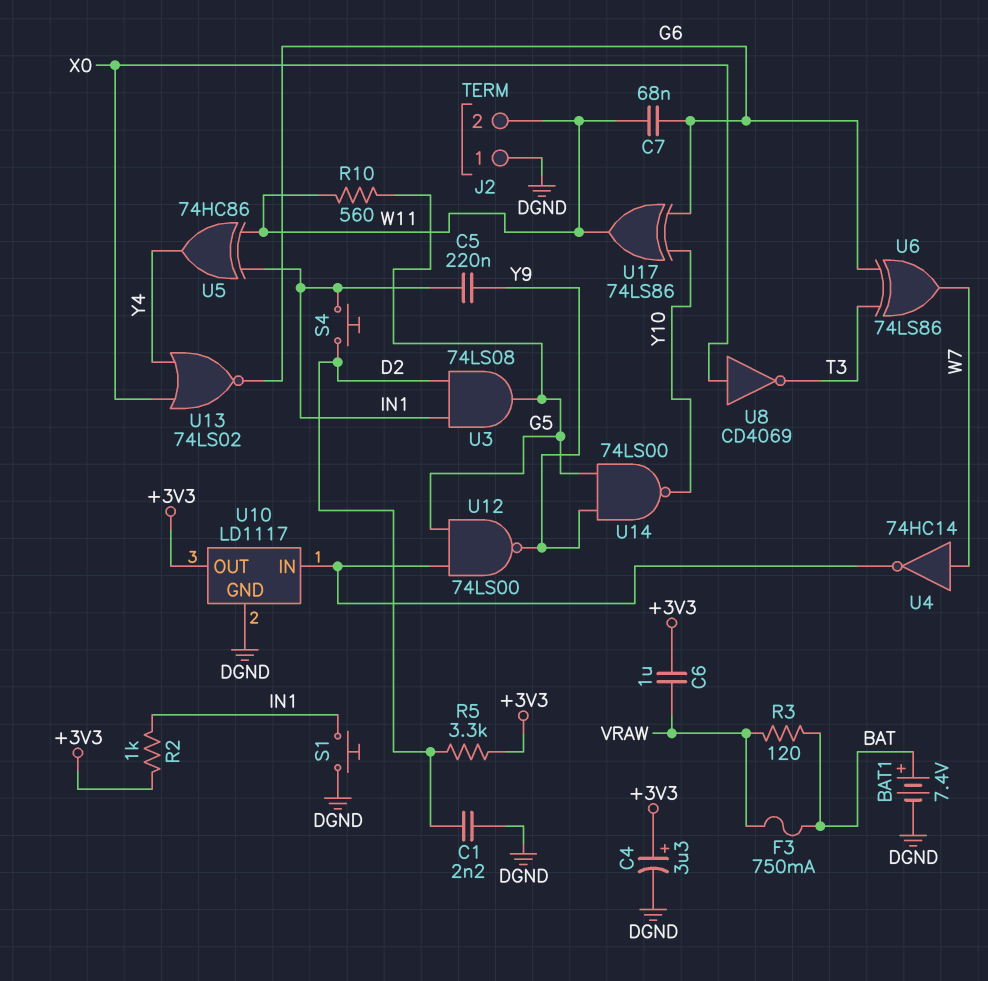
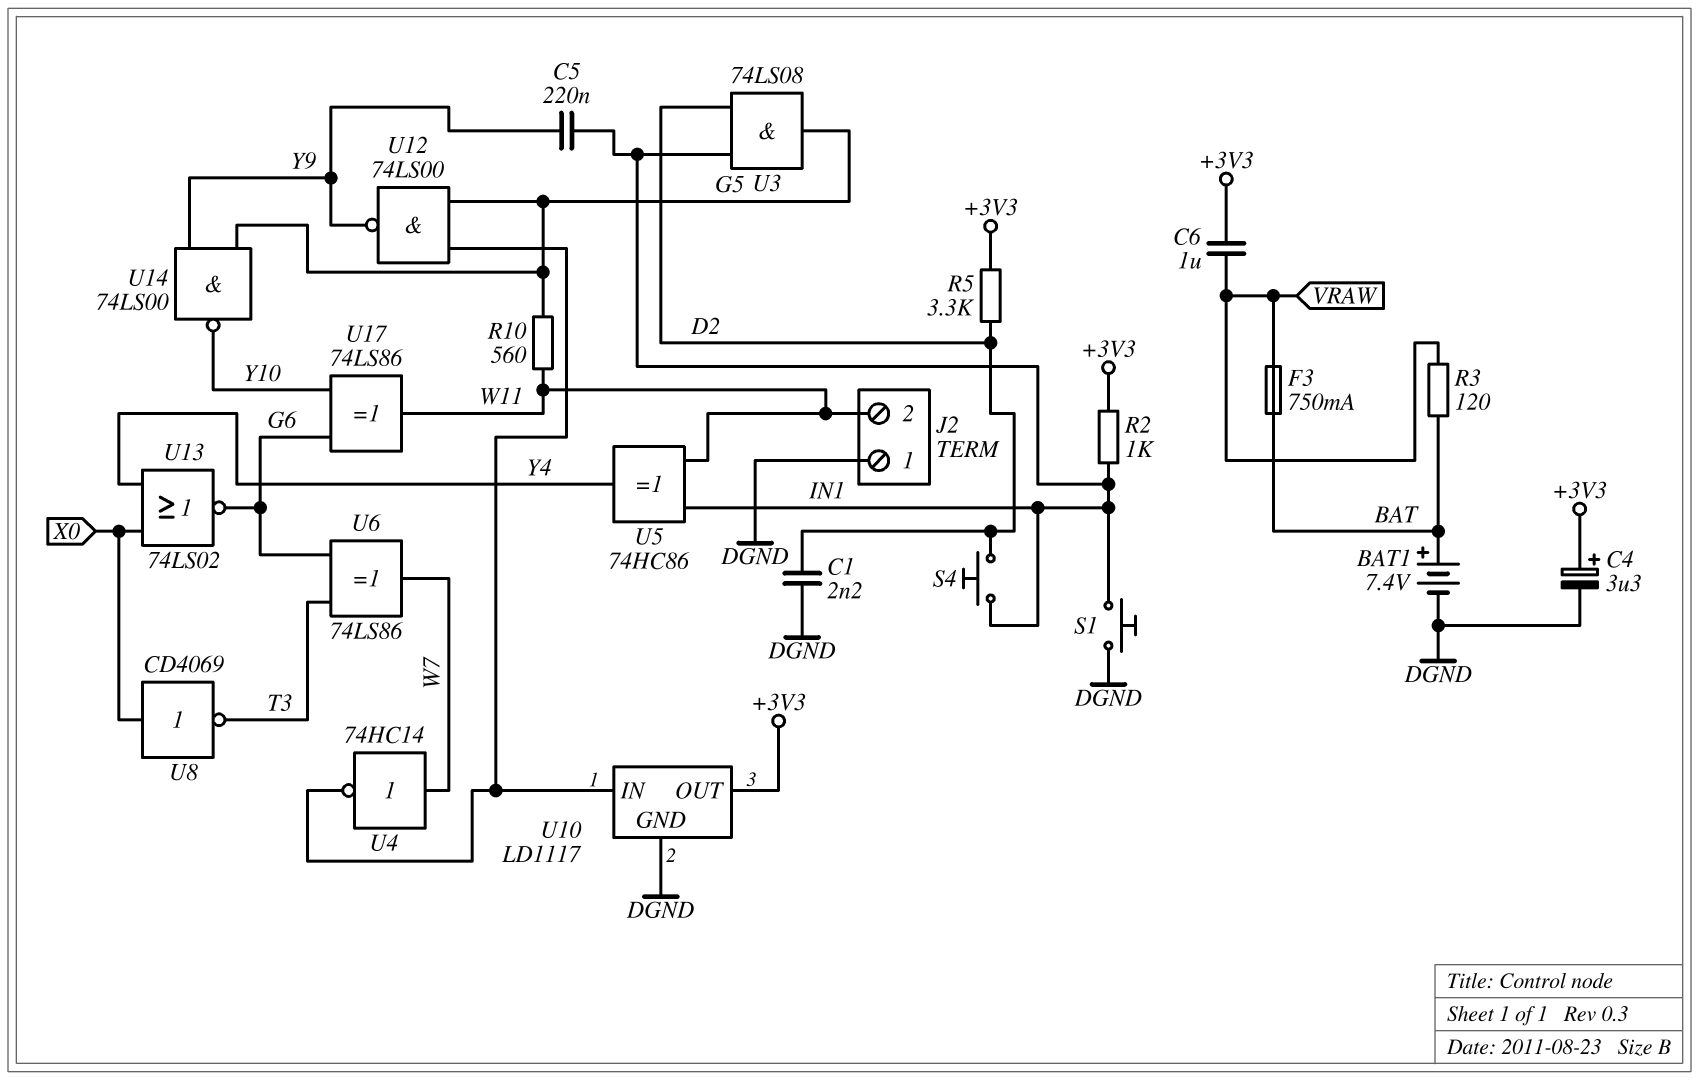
C7: 68nF (G6, W11) -> none

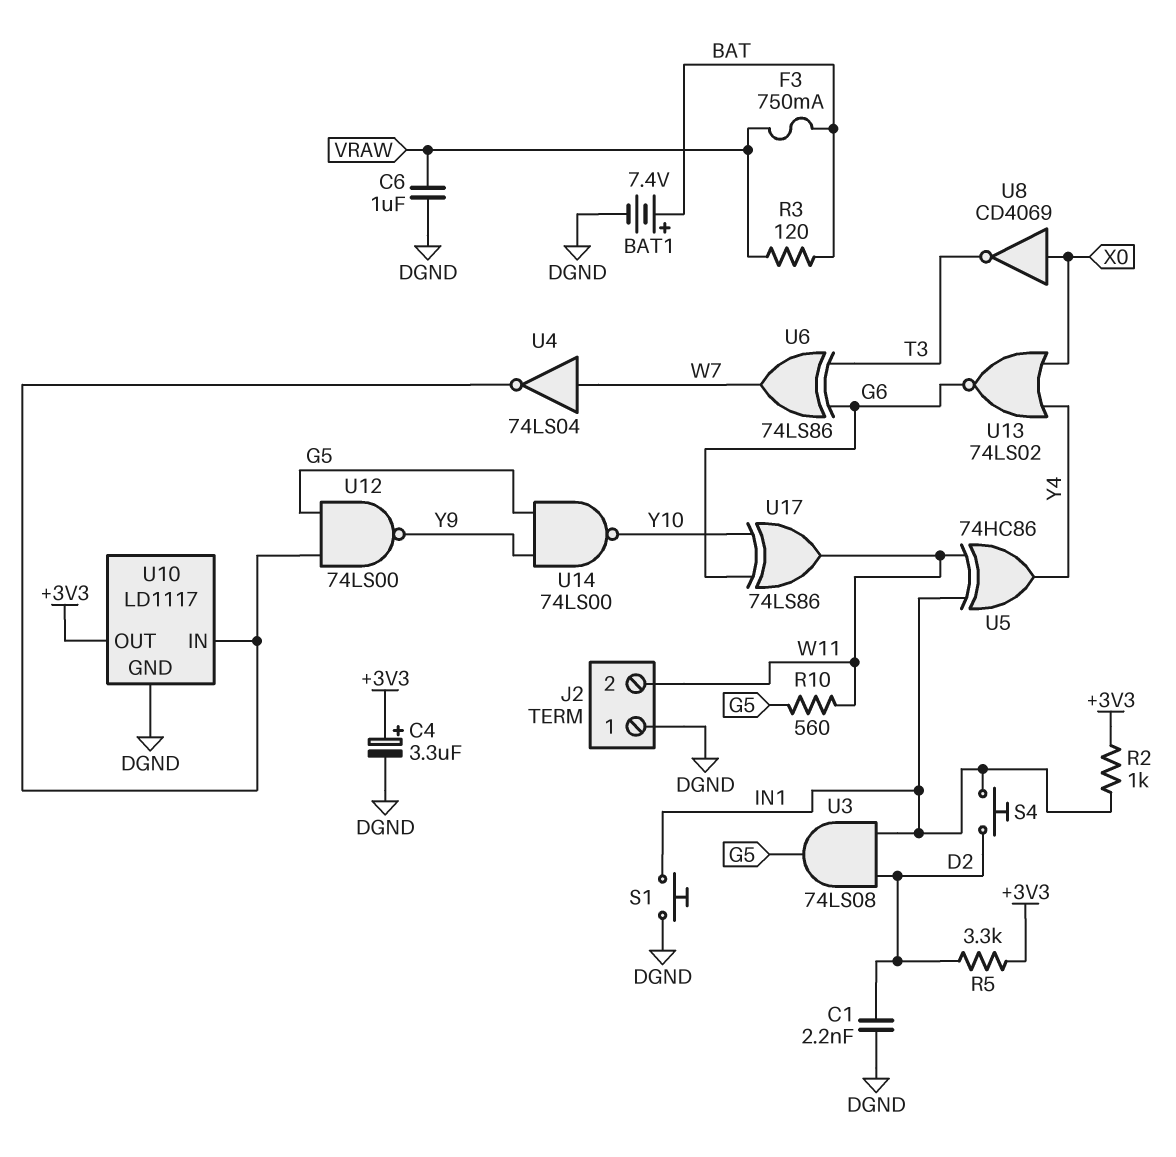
C5: 220nF (IN1, Y9) -> none
C6: 1uF (+3V3, VRAW) -> 1uF (DGND, VRAW)
U4: NOT 74HC14 (in W7, out U10/IN) -> NOT 74LS04 (in W7, out U10/IN)

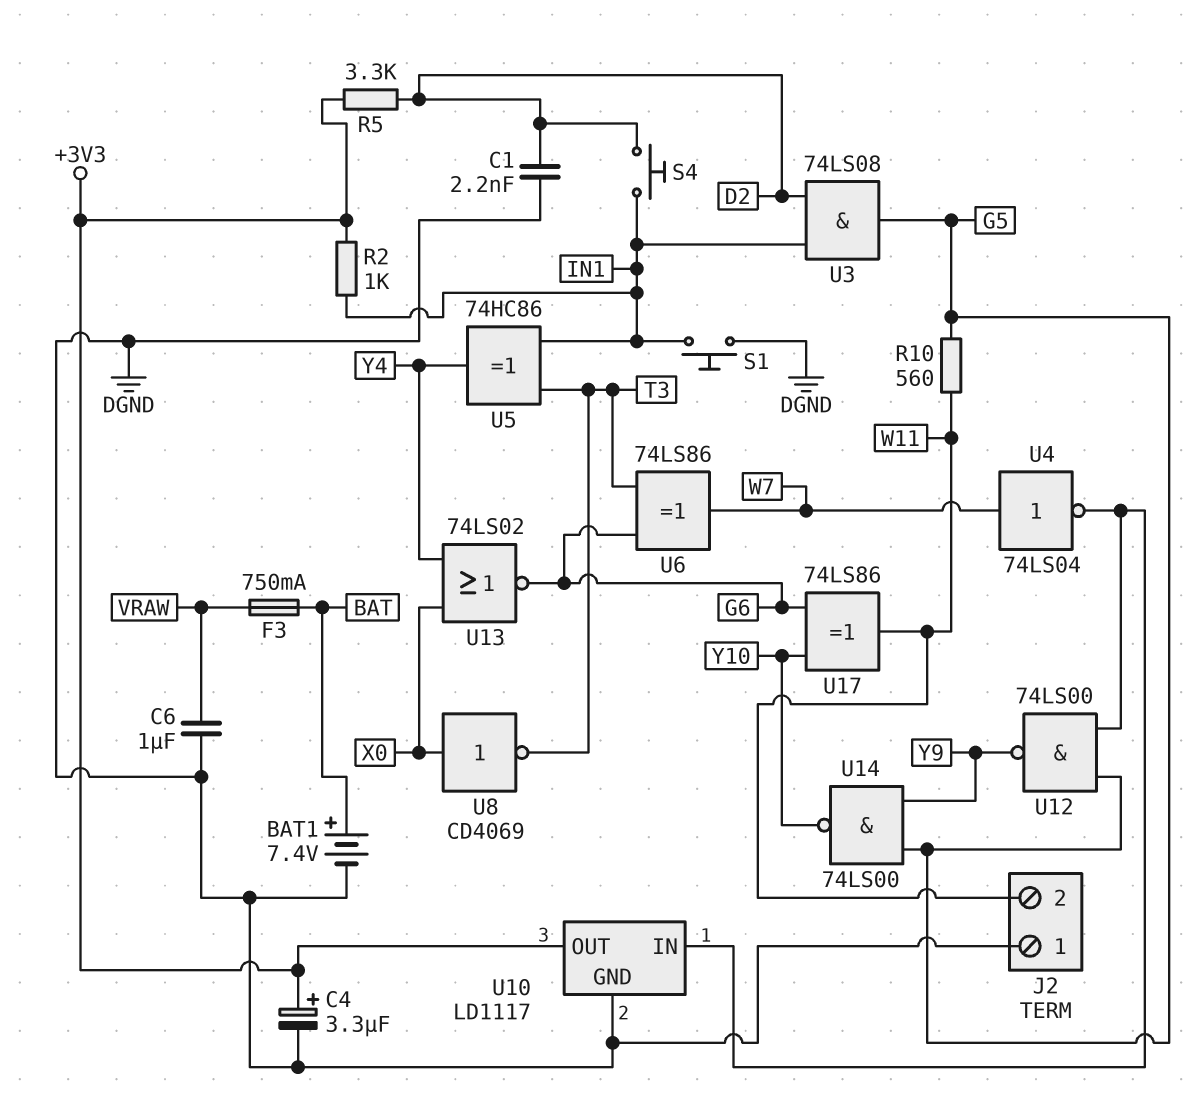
R3: 120 (BAT, VRAW) -> none
U5: XOR 74HC86 (in IN1, in W11, out Y4) -> XOR 74HC86 (in IN1, in T3, out Y4)

